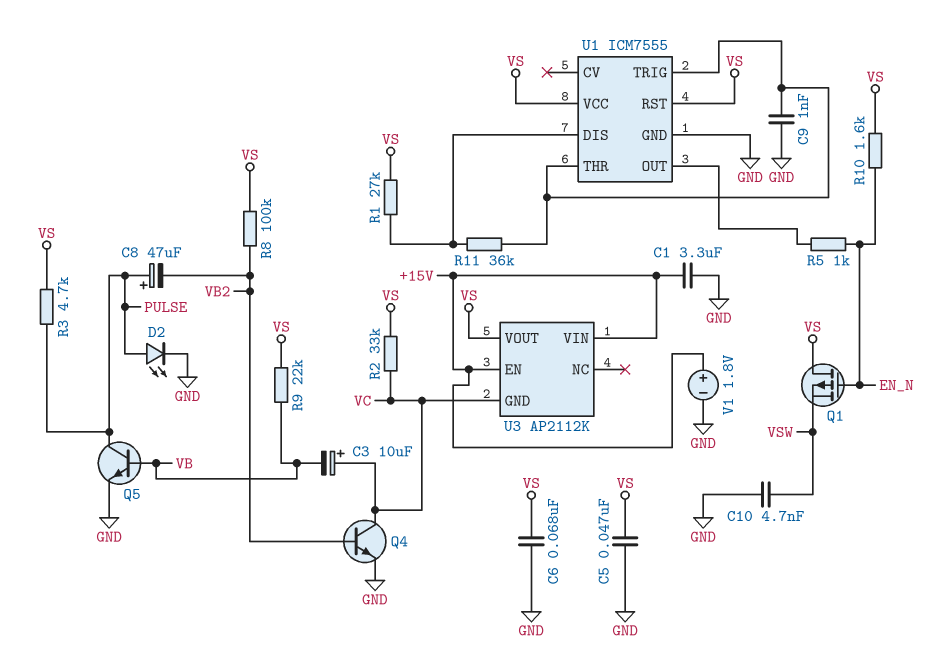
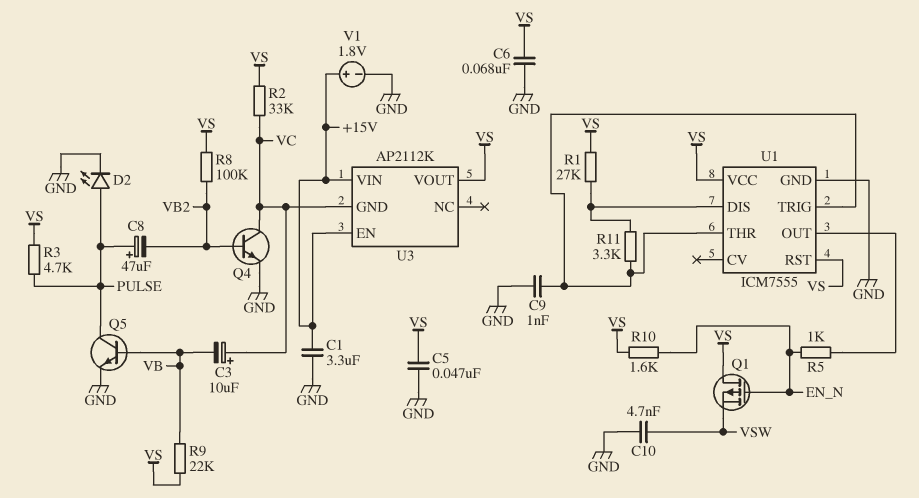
R11: 36k (U1/DIS, U1/THR) -> 3.3k (U1/DIS, U1/THR)

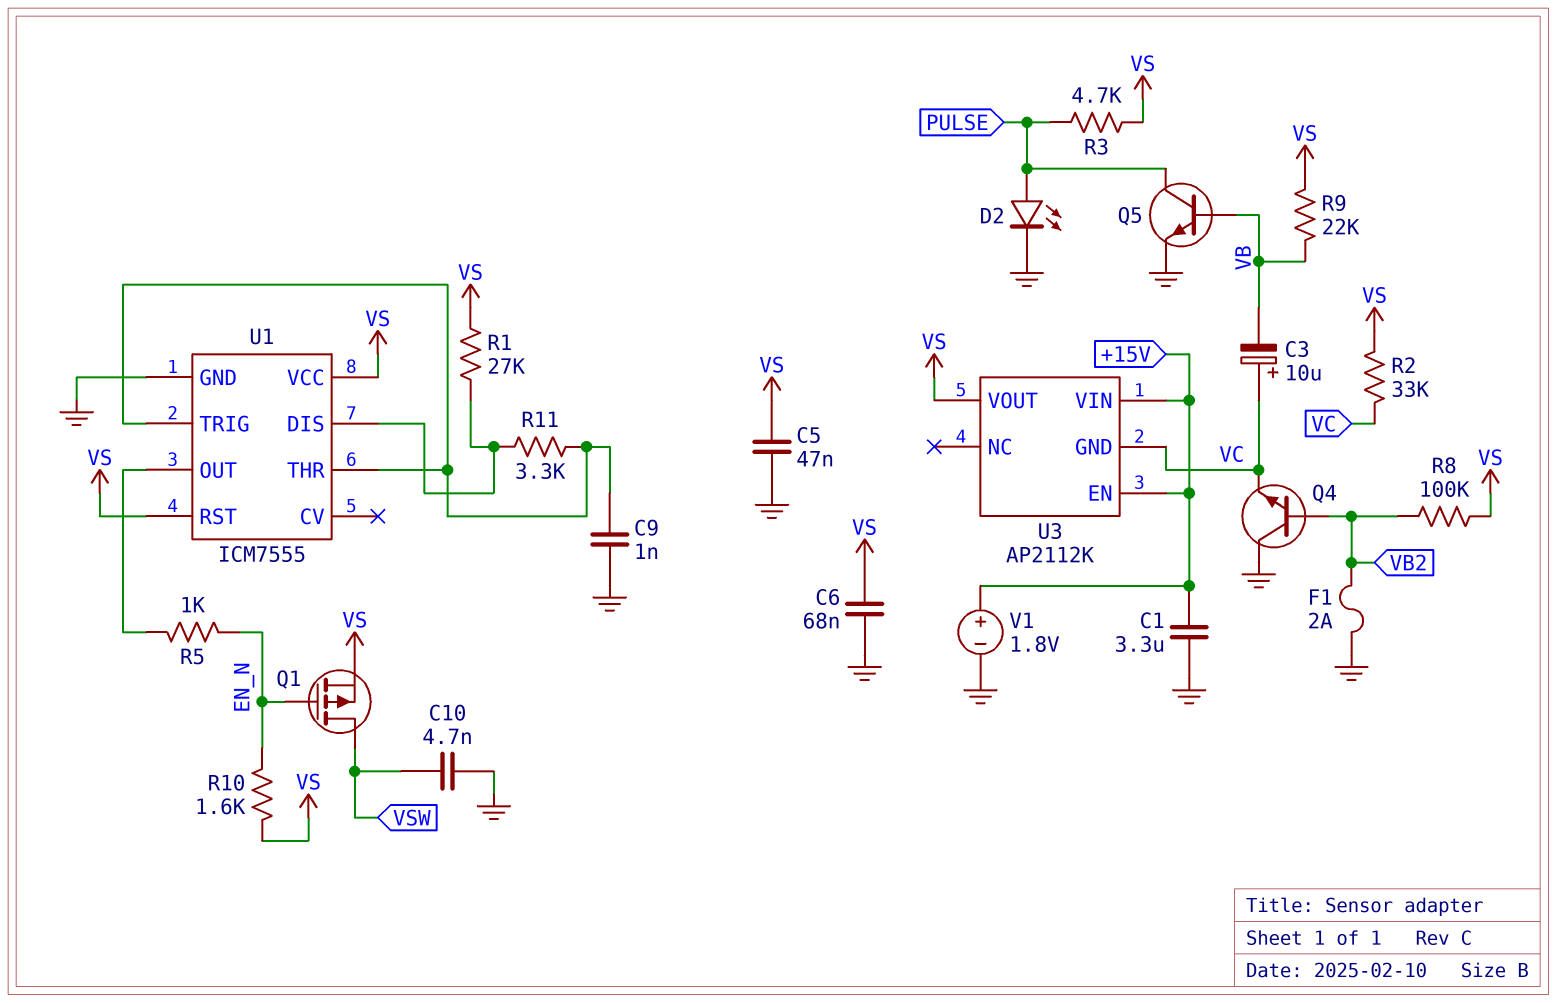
C8: 47uF (plus PULSE, minus VB2) -> none
F1: none -> 2A (GND, VB2)
Q1: PMOS (G EN_N, D VS, S VSW) -> PMOS (G EN_N, D VSW, S VS)
Q4: NPN (B VB2, C VC, E GND) -> NPN (B VB2, C GND, E VC)

